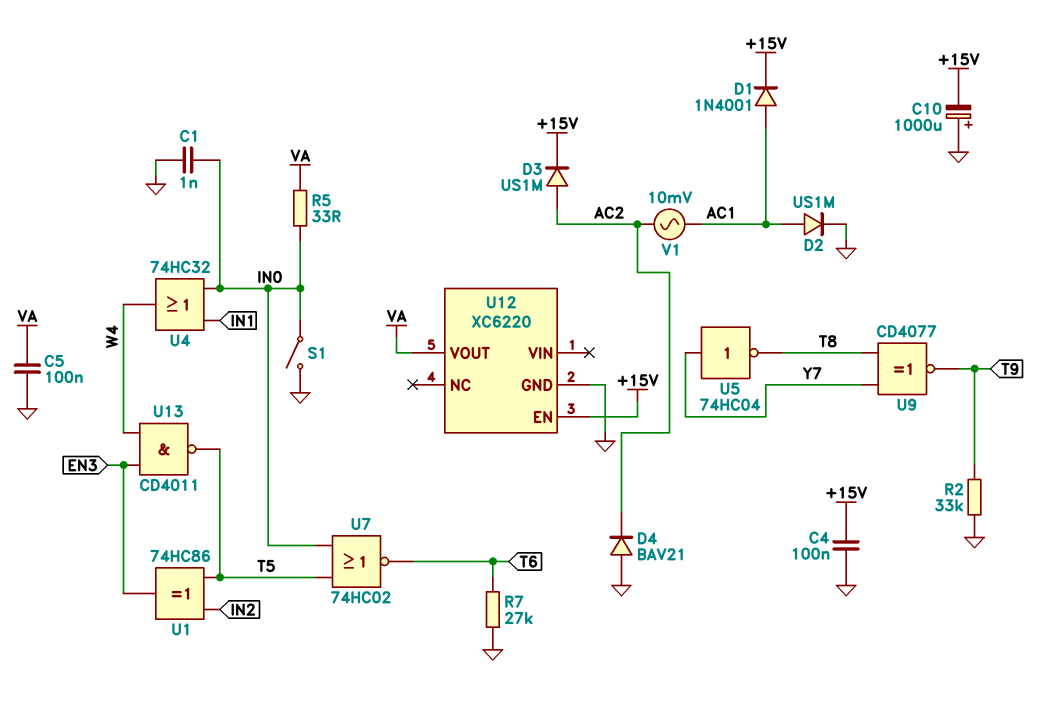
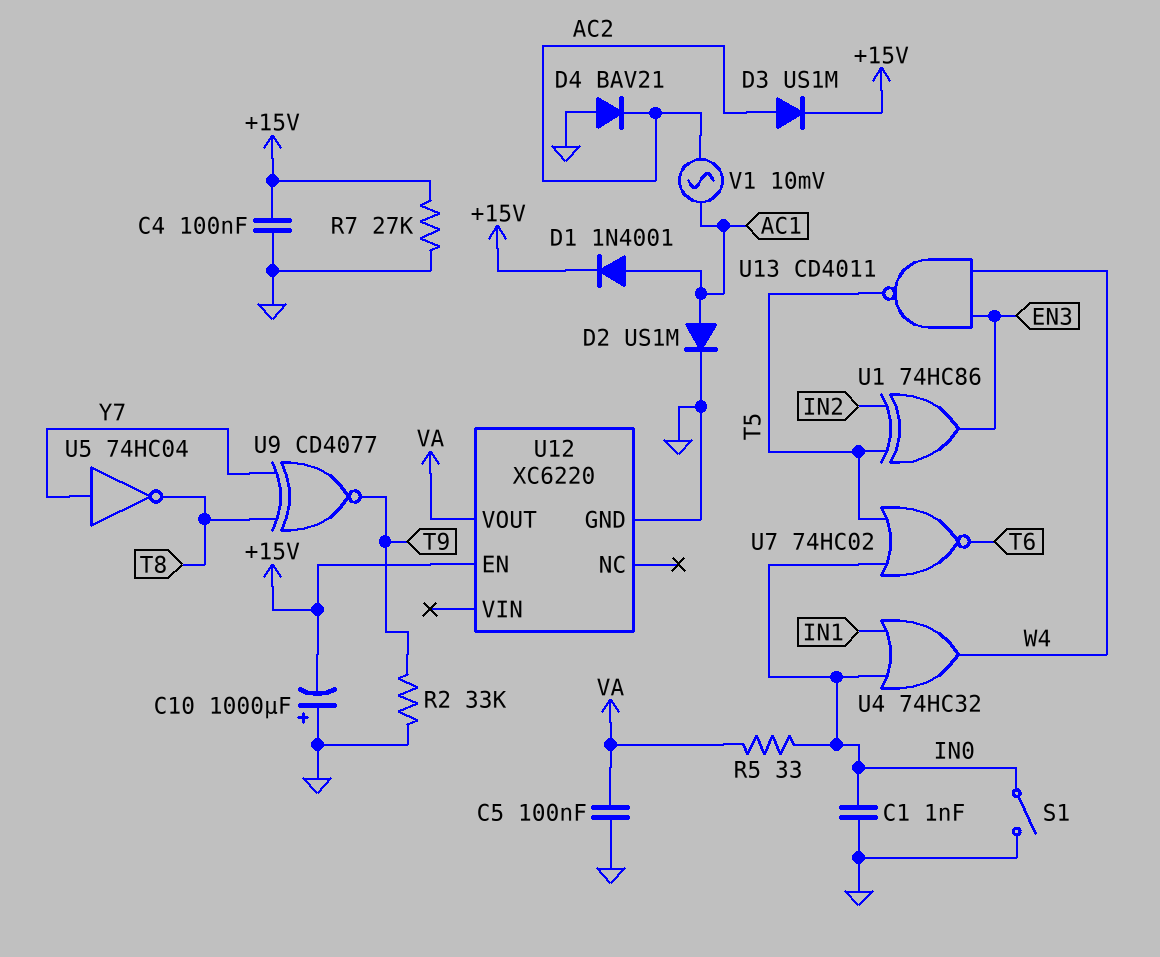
R7: 27k (GND, T6) -> 27k (+15V, GND)

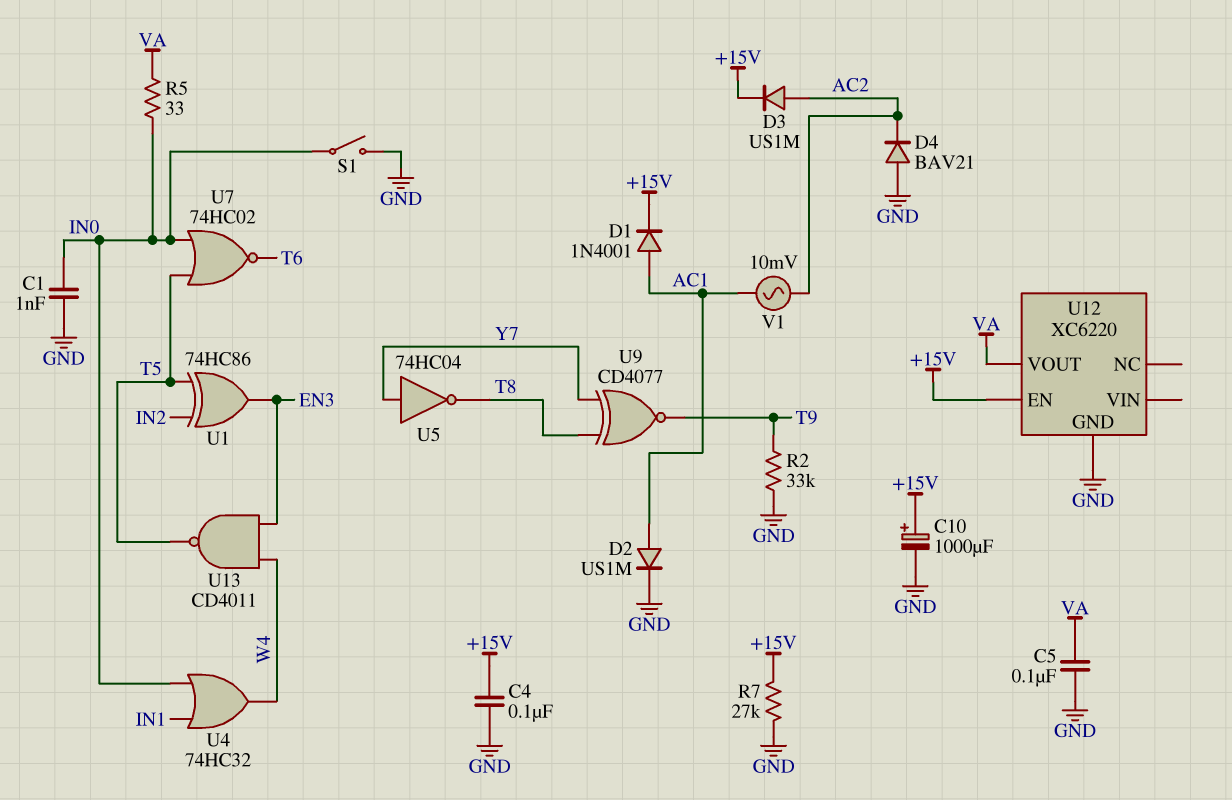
C10: 1000uF (plus GND, minus +15V) -> 1000uF (plus +15V, minus GND)

